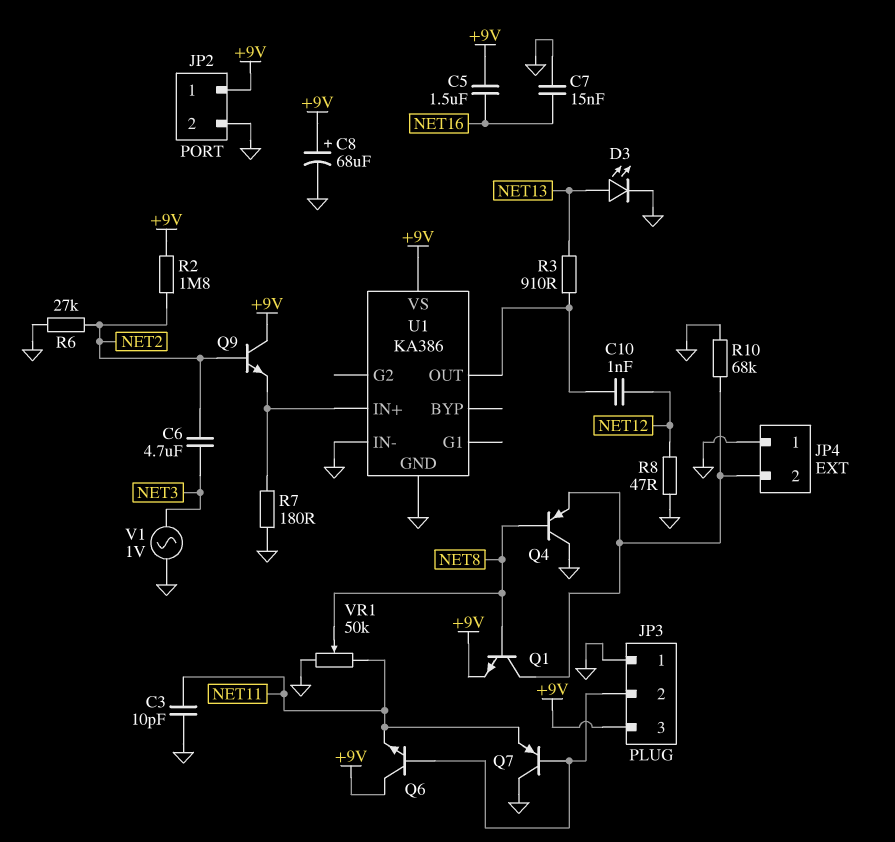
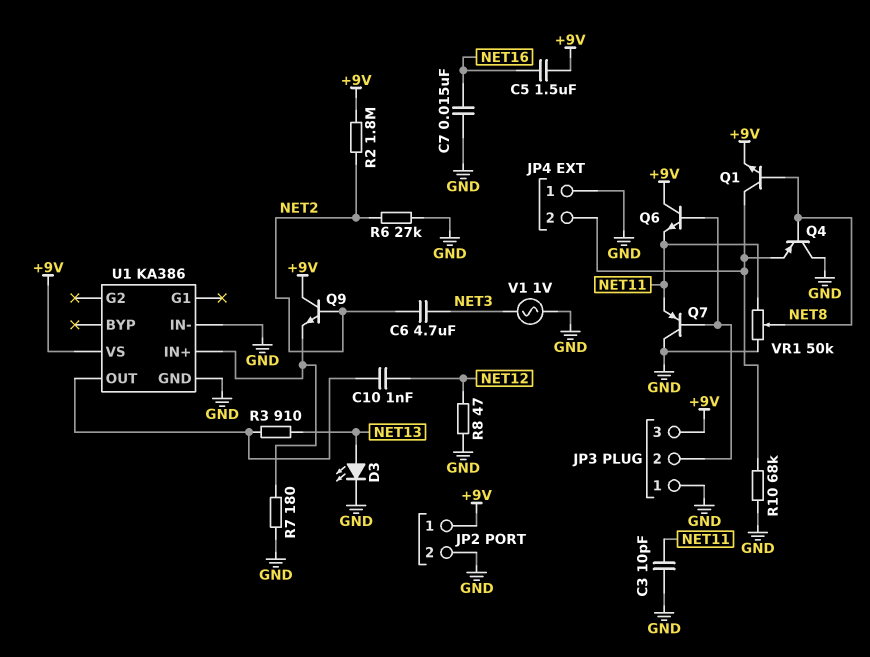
C8: 68uF (plus +9V, minus GND) -> none

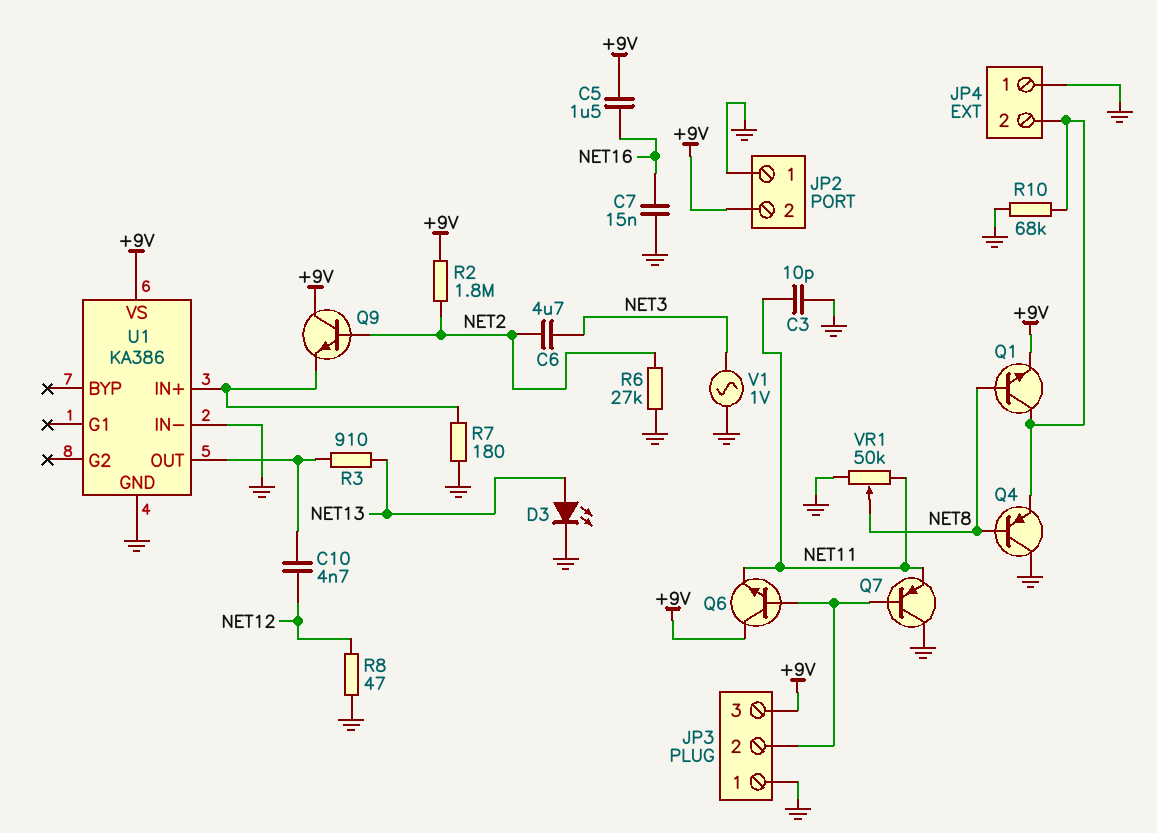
C10: 1nF (NET12, U1/OUT) -> 4.7nF (NET12, U1/OUT)
JP2 pin 1: +9V -> GND
JP2 pin 2: GND -> +9V

